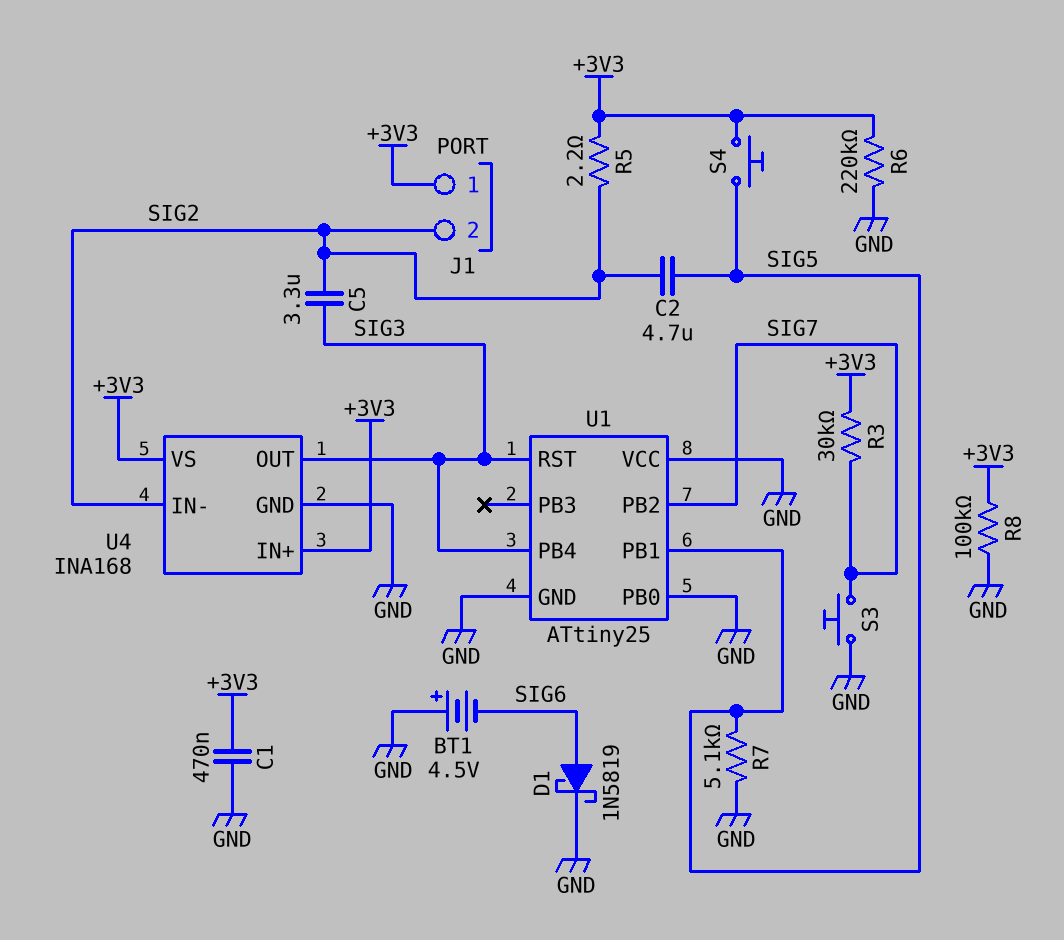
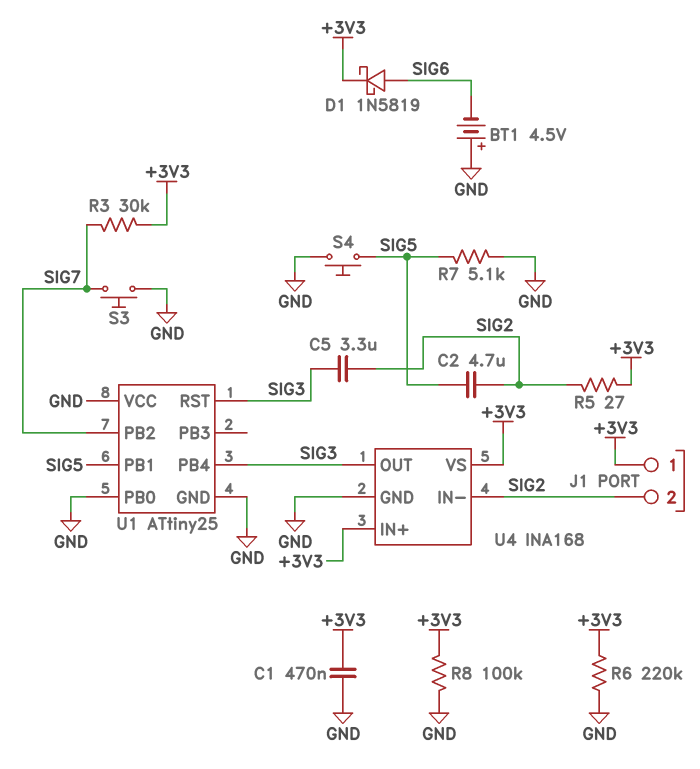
D1: schottky 1N5819 (A SIG6, K GND) -> schottky 1N5819 (A SIG6, K +3V3)
R5: 2.2 (+3V3, SIG2) -> 27 (+3V3, SIG2)
S4: button (+3V3, SIG5) -> button (GND, SIG5)

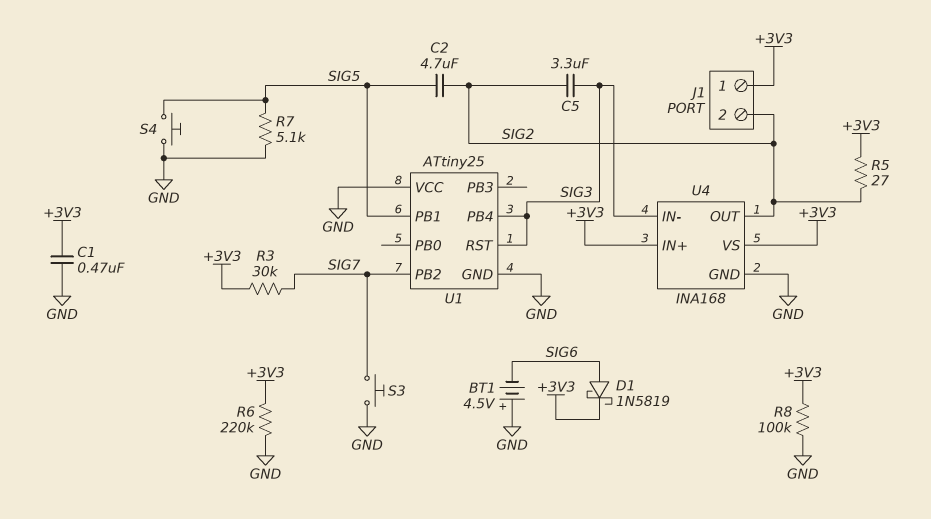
U1 pin PB0: GND -> none
U4 pin IN-: SIG2 -> SIG3
U4 pin OUT: SIG3 -> SIG2

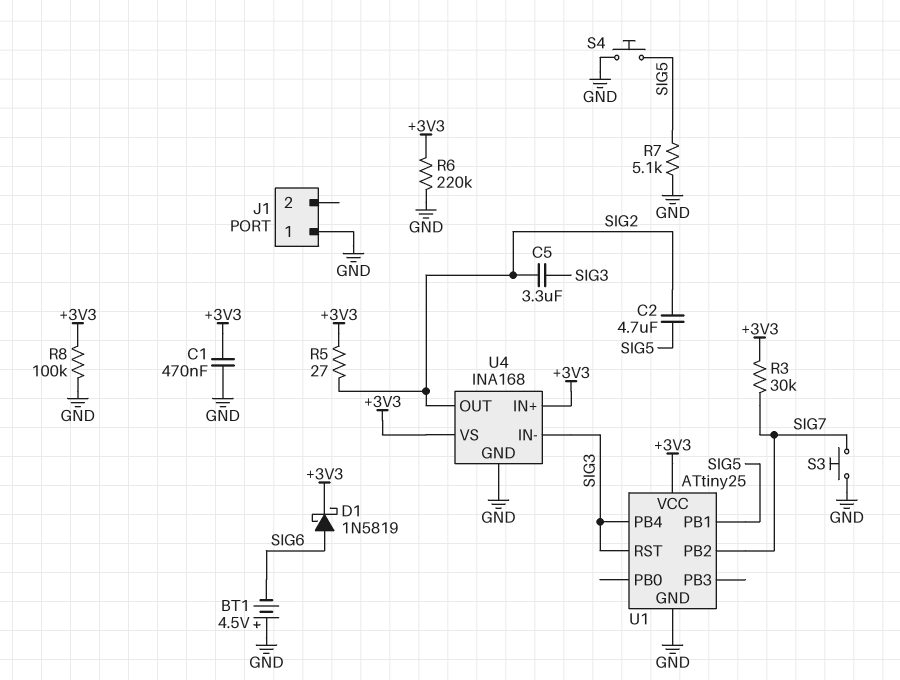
J1 pin 1: +3V3 -> GND
J1 pin 2: SIG2 -> none
U1 pin VCC: GND -> +3V3

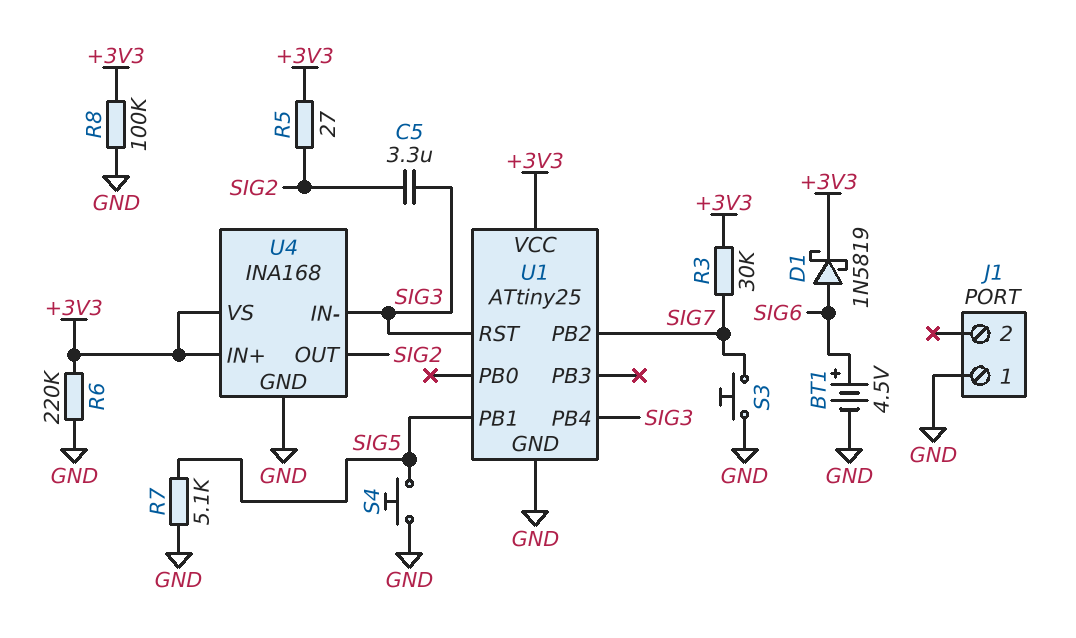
BT1: 4.5V (plus GND, minus SIG6) -> 4.5V (plus SIG6, minus GND)
C1: 470nF (+3V3, GND) -> none
C2: 4.7uF (SIG2, SIG5) -> none

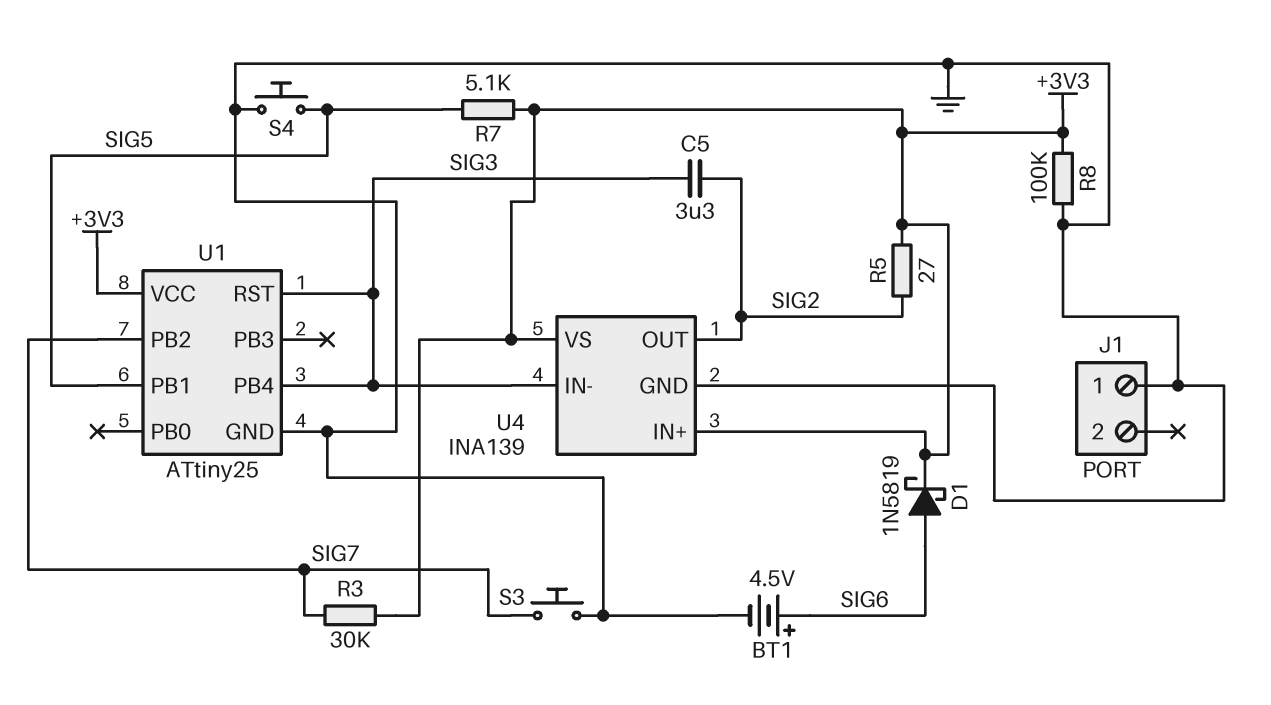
R6: 220k (+3V3, GND) -> none
R7: 5.1k (GND, SIG5) -> 5.1k (+3V3, SIG5)
U4: INA168 -> INA139

